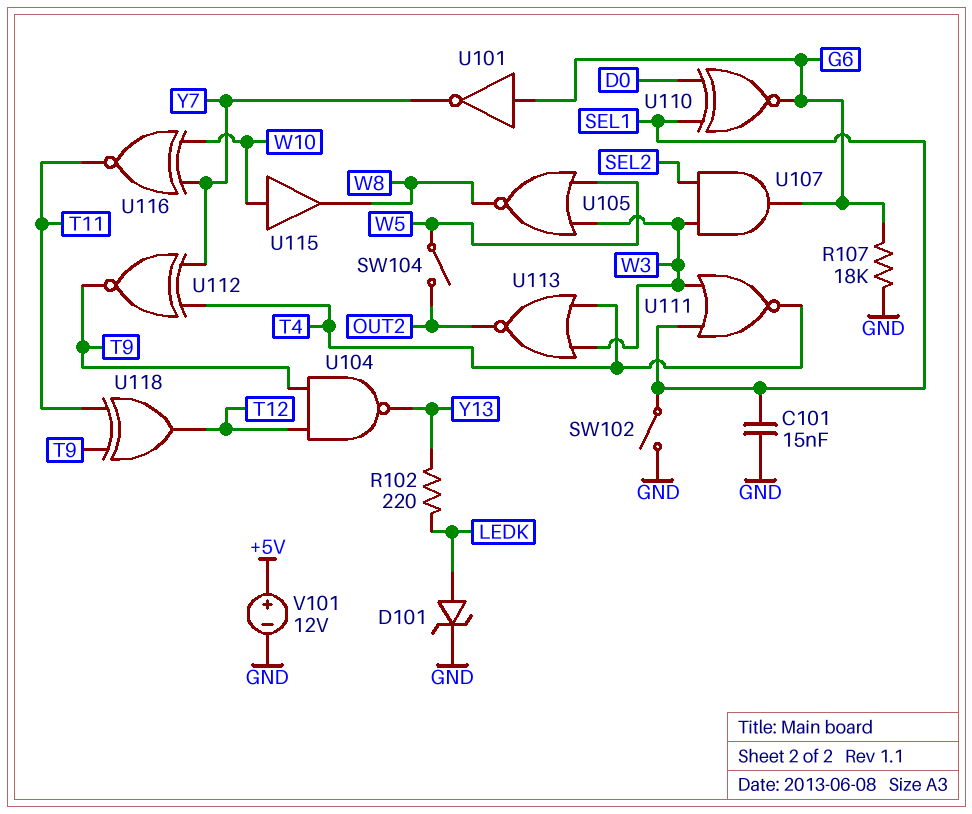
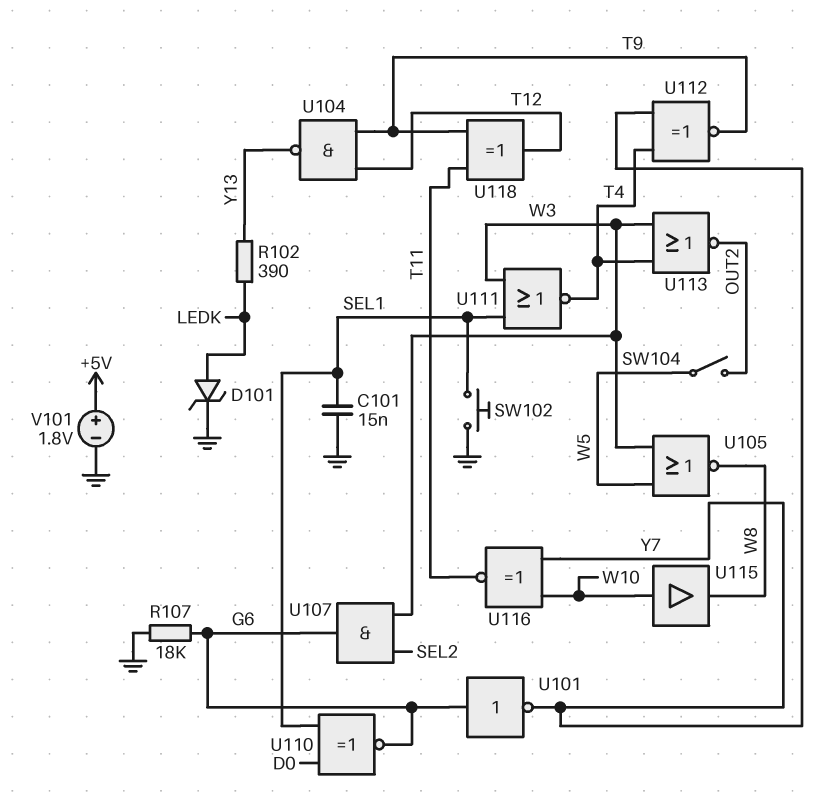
R102: 220 (LEDK, Y13) -> 390 (LEDK, Y13)
SW102: switch (GND, SEL1) -> button (GND, SEL1)
V101: 12V (plus +5V, minus GND) -> 1.8V (plus +5V, minus GND)

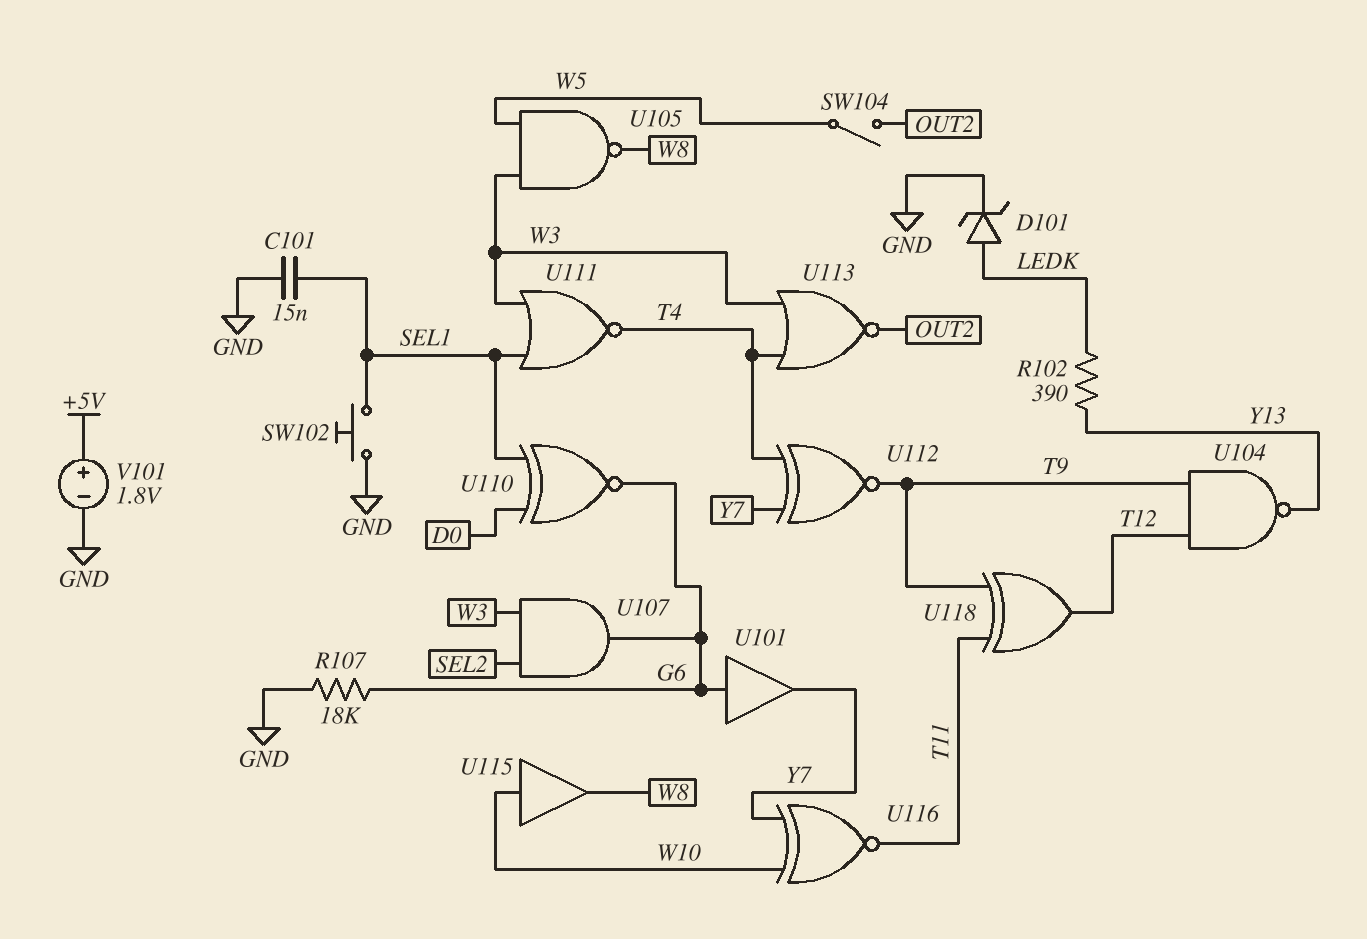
U101: NOT (in G6, out Y7) -> buffer (in G6, out Y7)
U105: NOR (in W3, in W5, out W8) -> NAND (in W3, in W5, out W8)

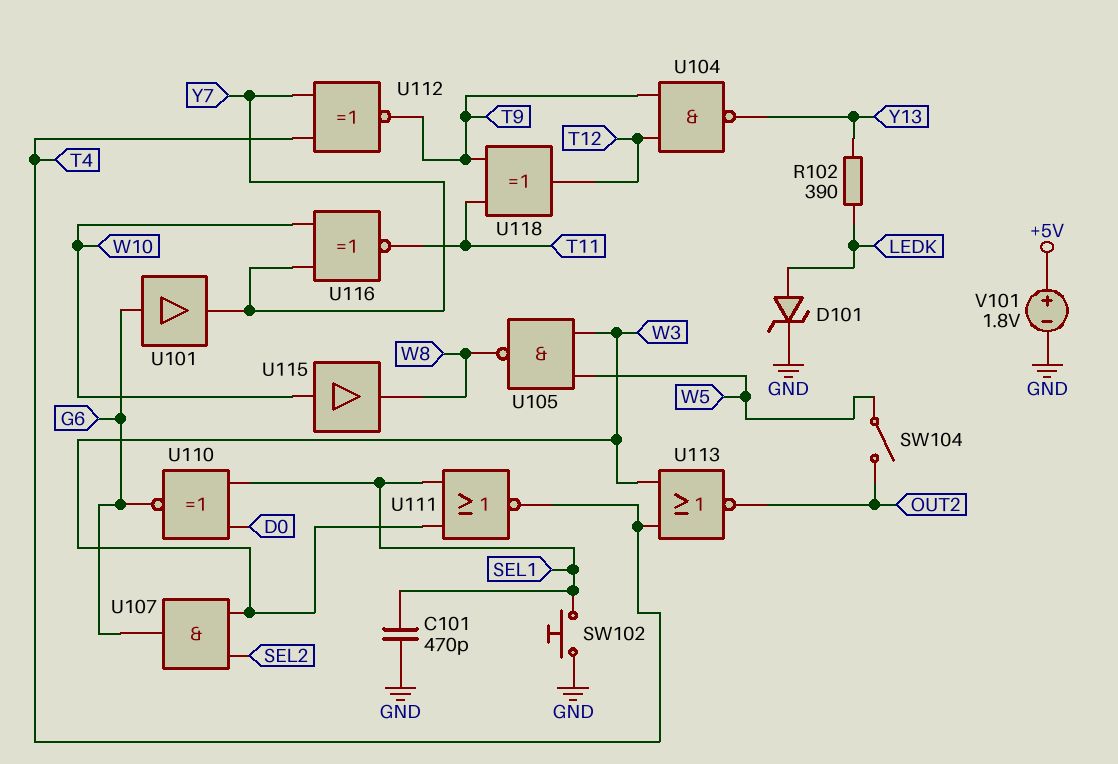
C101: 15nF (GND, SEL1) -> 470pF (GND, SEL1)
R107: 18k (G6, GND) -> none

